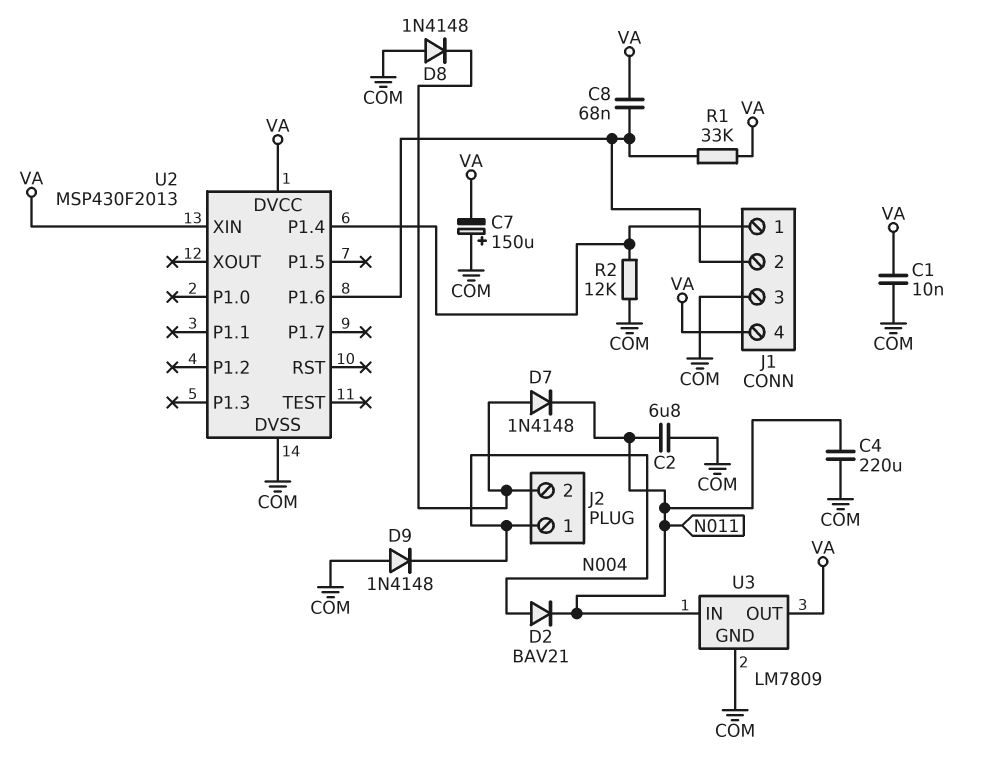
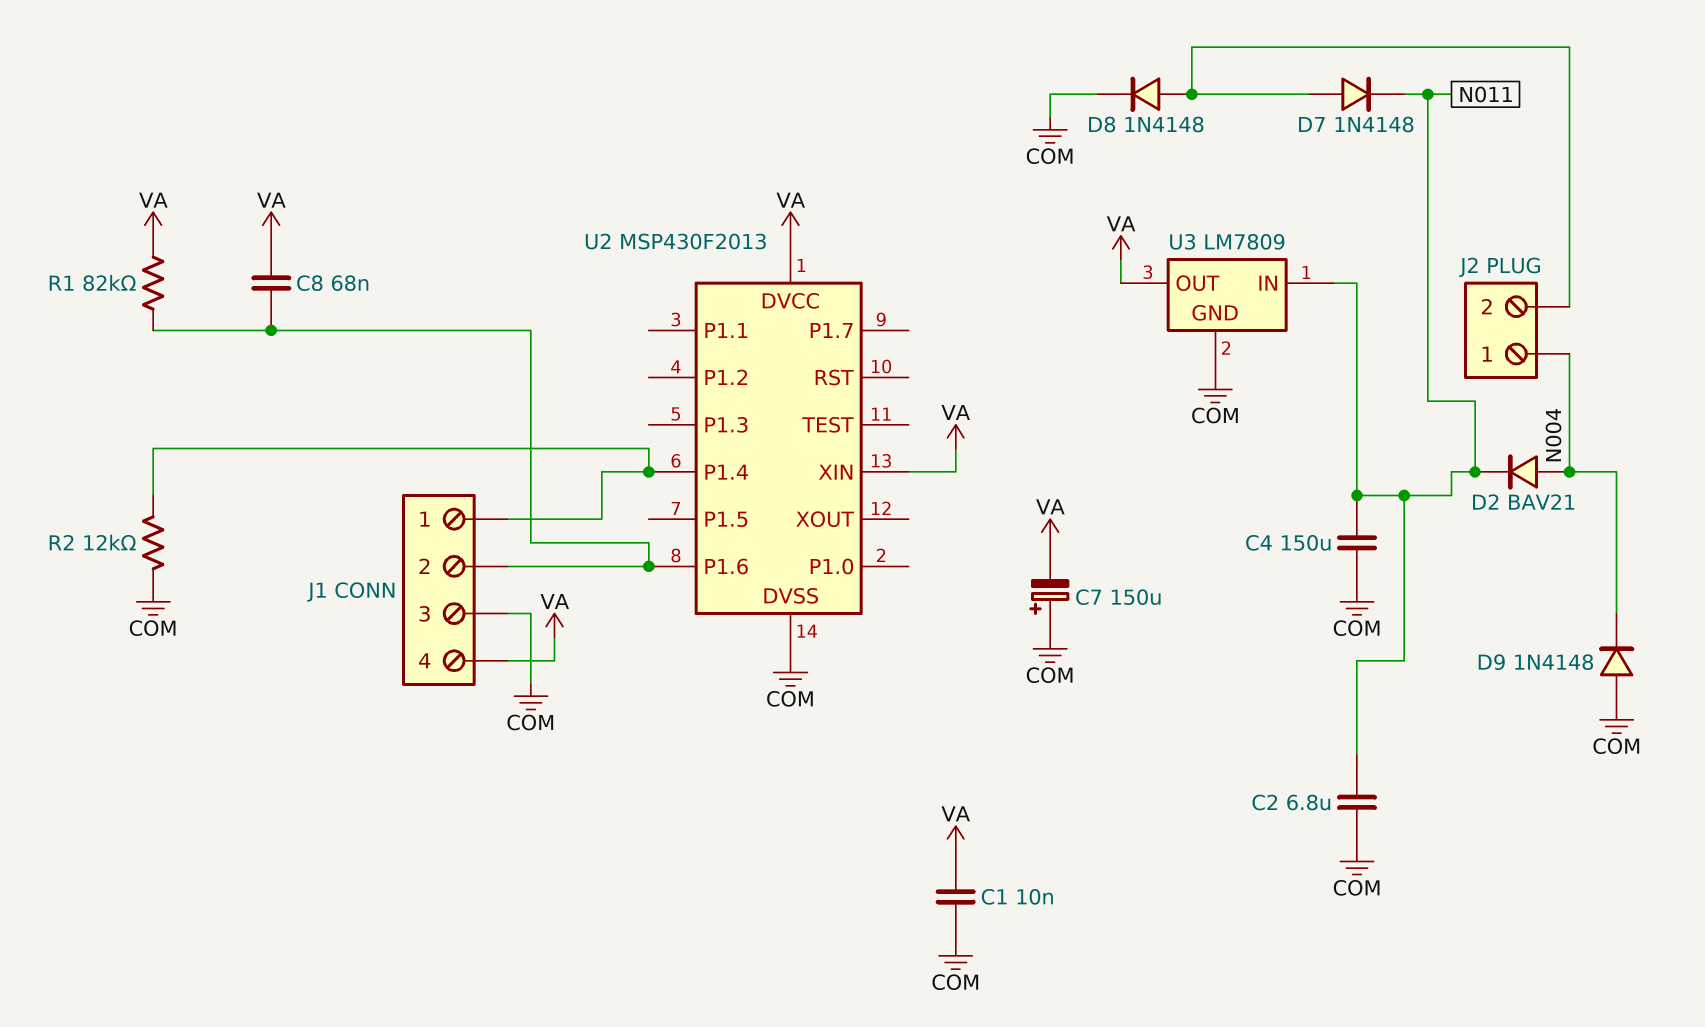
C4: 220uF (COM, N011) -> 150uF (COM, N011)
D8: diode 1N4148 (A COM, K J2/2) -> diode 1N4148 (A J2/2, K COM)
R1: 33k (J1/2, VA) -> 82k (J1/2, VA)

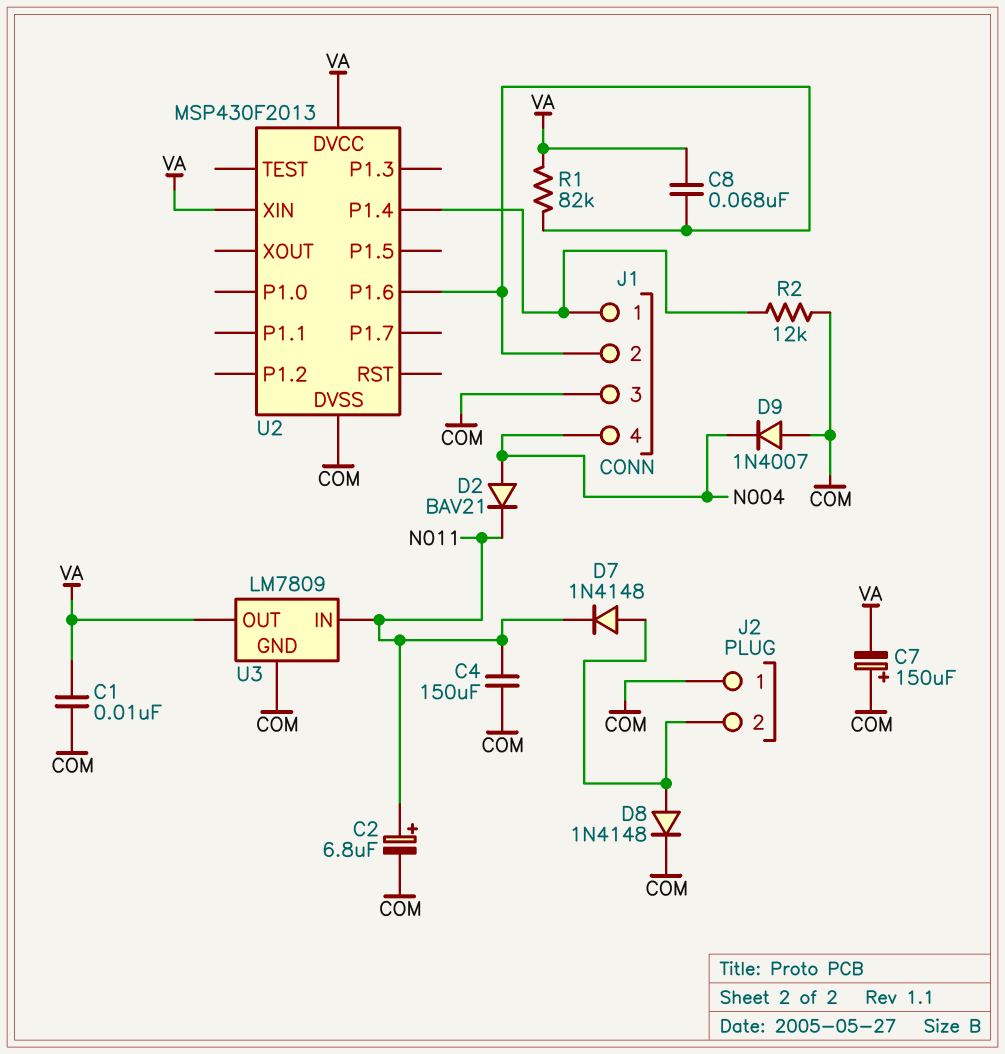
C2: 6.8uF (COM, N011) -> 6.8uF (plus N011, minus COM)
D9: diode 1N4148 (A COM, K N004) -> diode 1N4007 (A COM, K N004)
J1 pin 4: VA -> N004
J2 pin 1: N004 -> COM

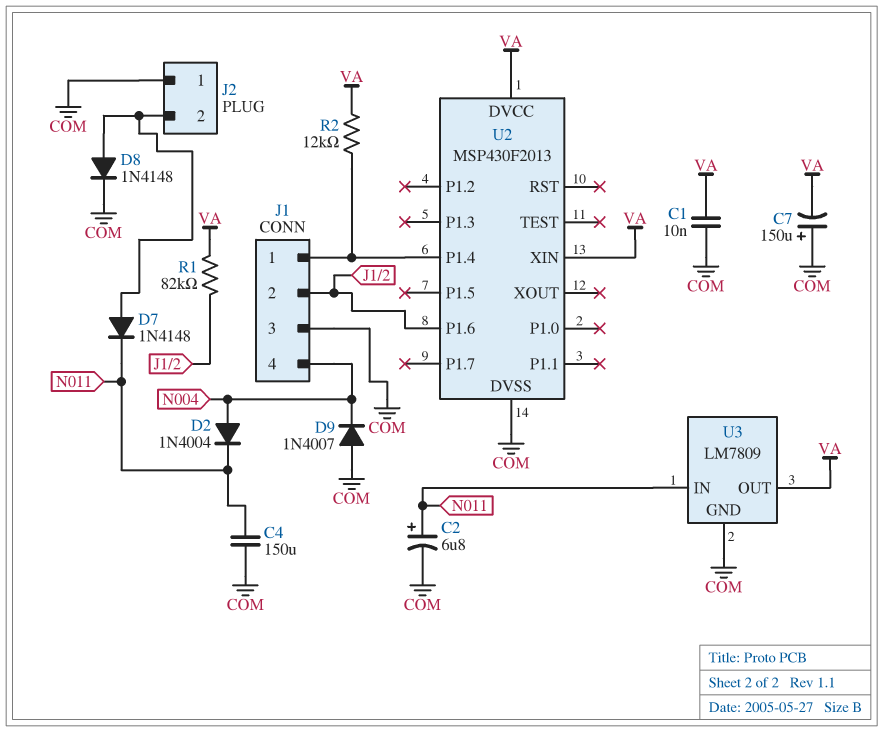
C8: 68nF (J1/2, VA) -> none
D2: diode BAV21 (A N004, K N011) -> diode 1N4004 (A N004, K N011)
R2: 12k (COM, J1/1) -> 12k (J1/1, VA)

